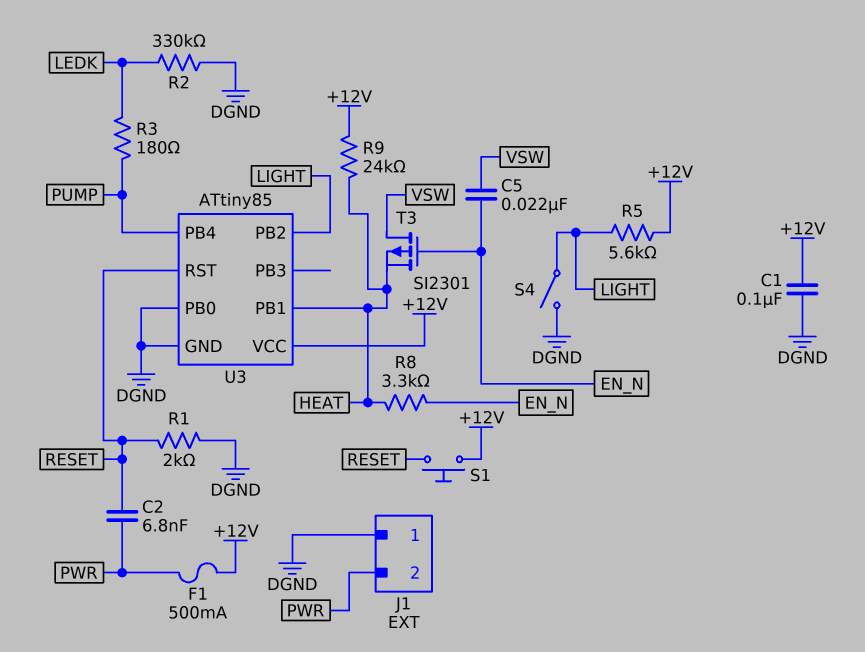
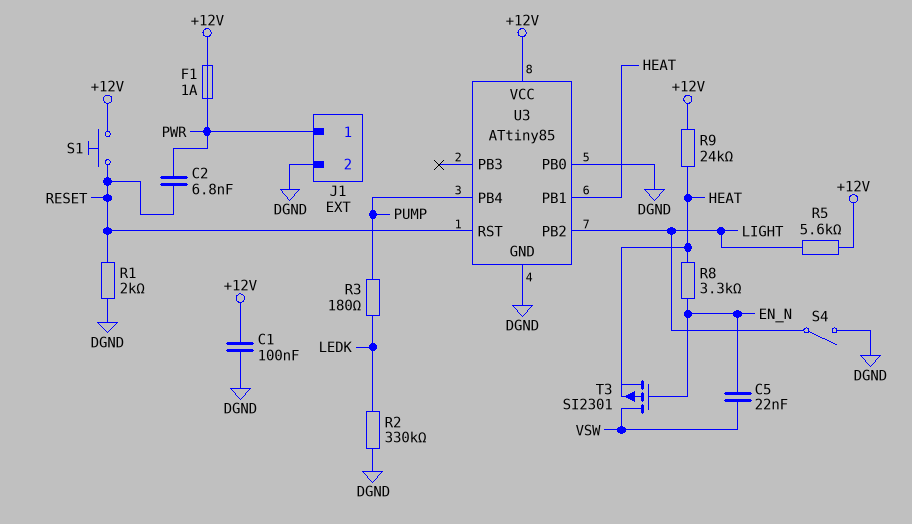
F1: 500mA (+12V, PWR) -> 1A (+12V, PWR)
J1 pin 1: DGND -> PWR
J1 pin 2: PWR -> DGND

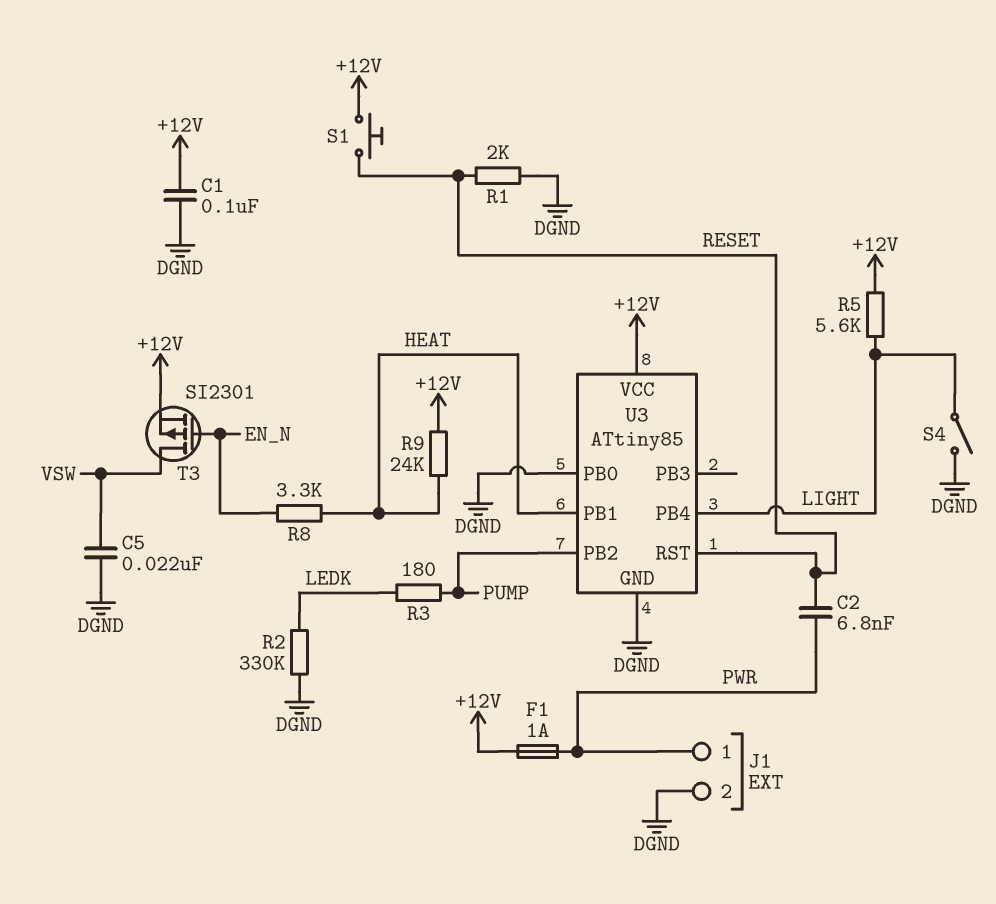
C5: 22nF (EN_N, VSW) -> 22nF (DGND, VSW)
T3: PMOS SI2301 (G EN_N, D VSW, S HEAT) -> PMOS SI2301 (G EN_N, D VSW, S +12V)
U3 pin PB2: LIGHT -> PUMP
U3 pin PB4: PUMP -> LIGHT

